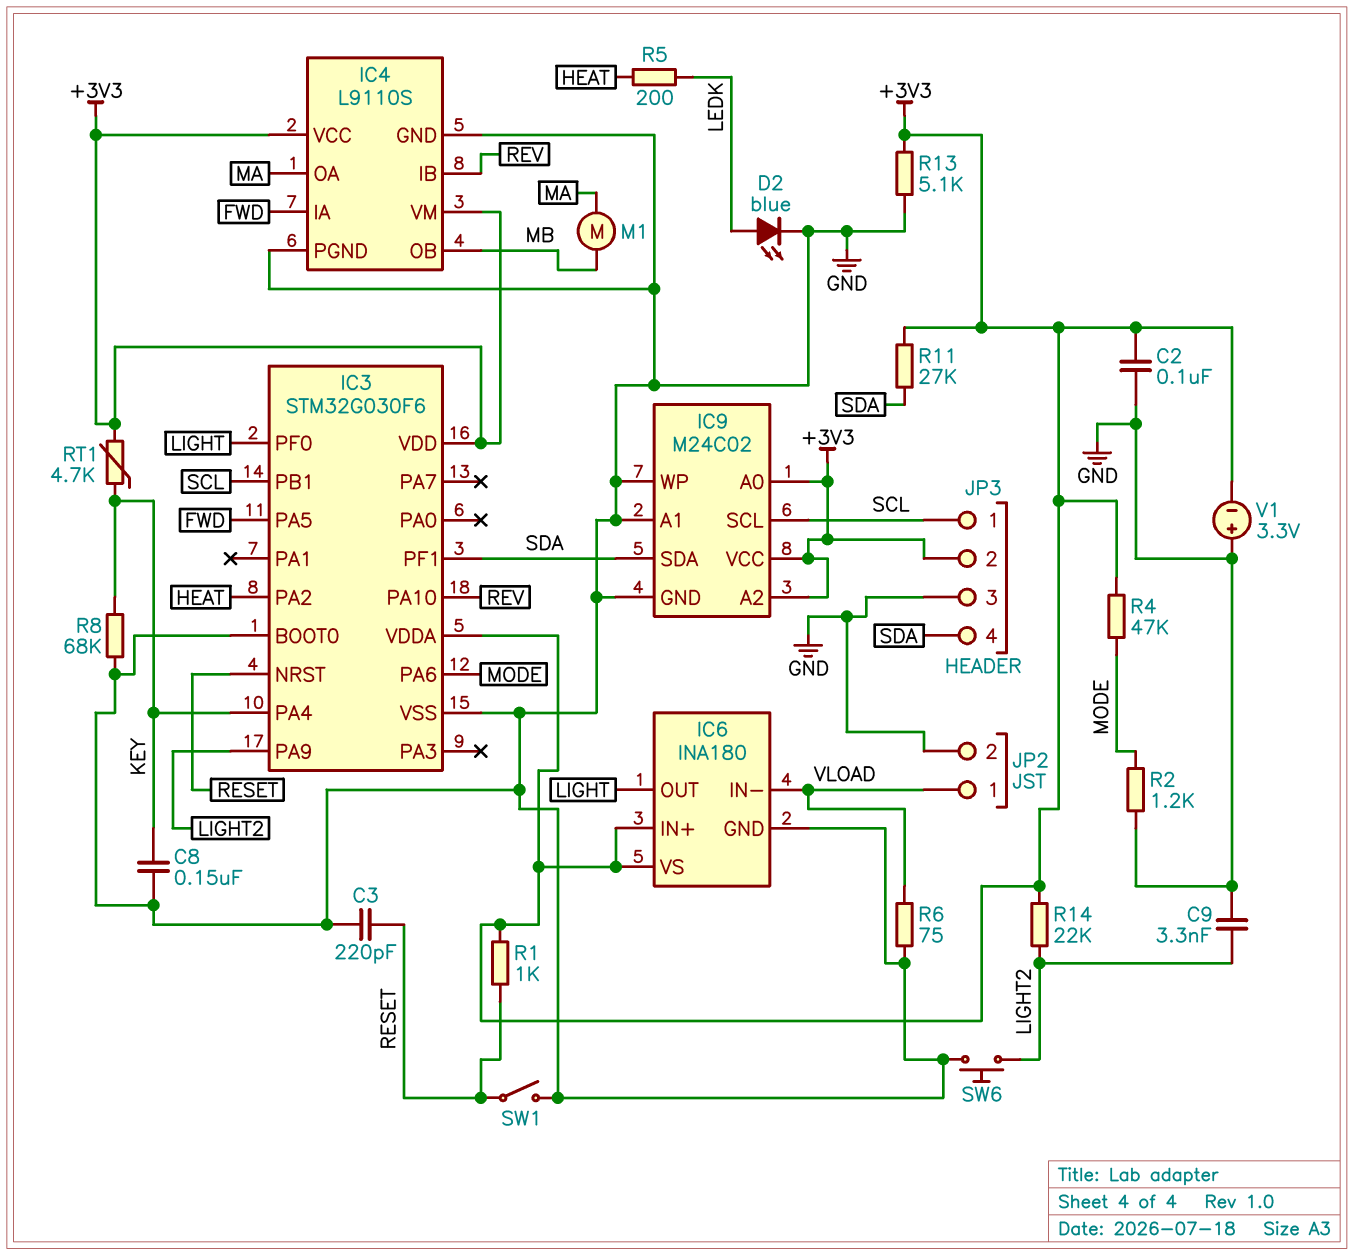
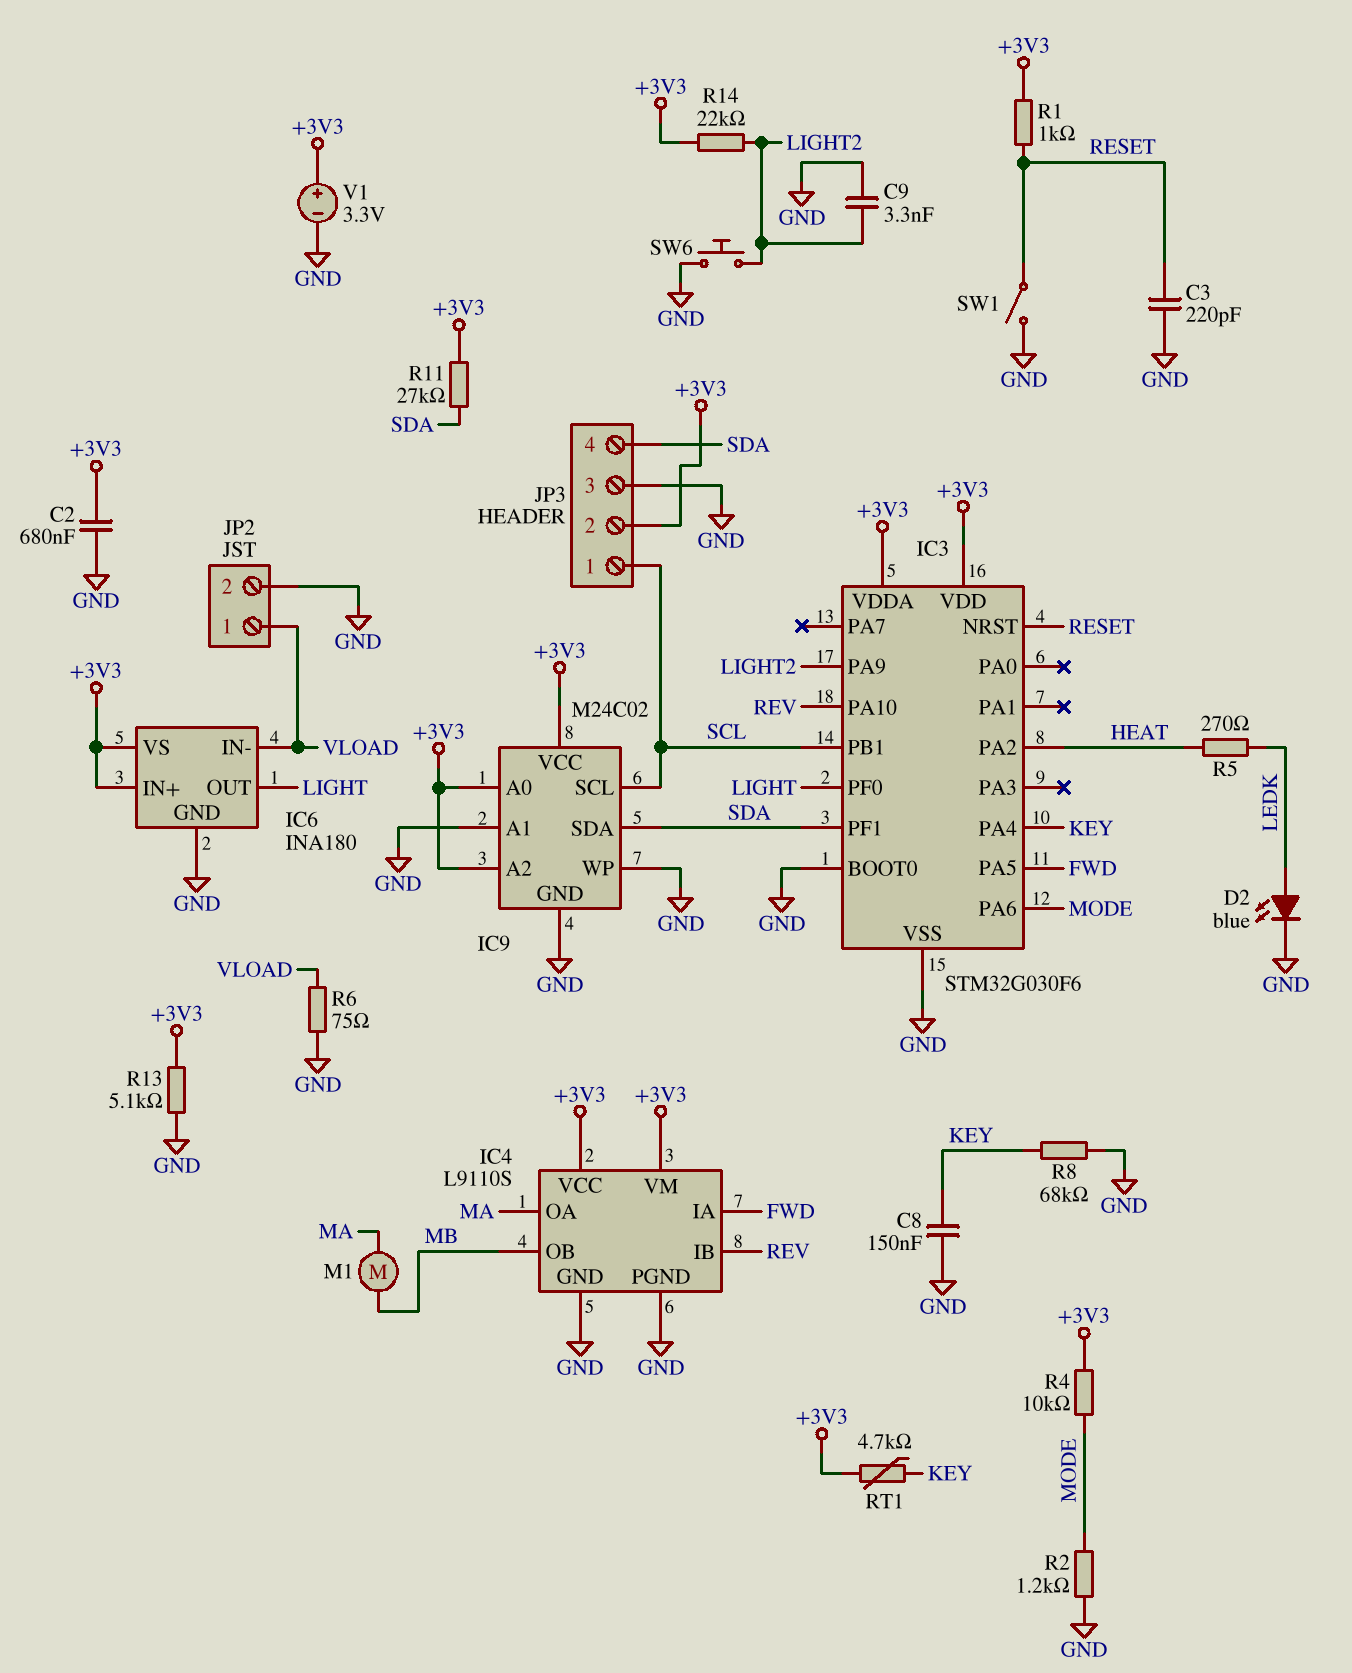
C2: 100nF (+3V3, GND) -> 680nF (+3V3, GND)
R4: 47k (+3V3, MODE) -> 10k (+3V3, MODE)
R5: 200 (HEAT, LEDK) -> 270 (HEAT, LEDK)
V1: 3.3V (plus GND, minus +3V3) -> 3.3V (plus +3V3, minus GND)

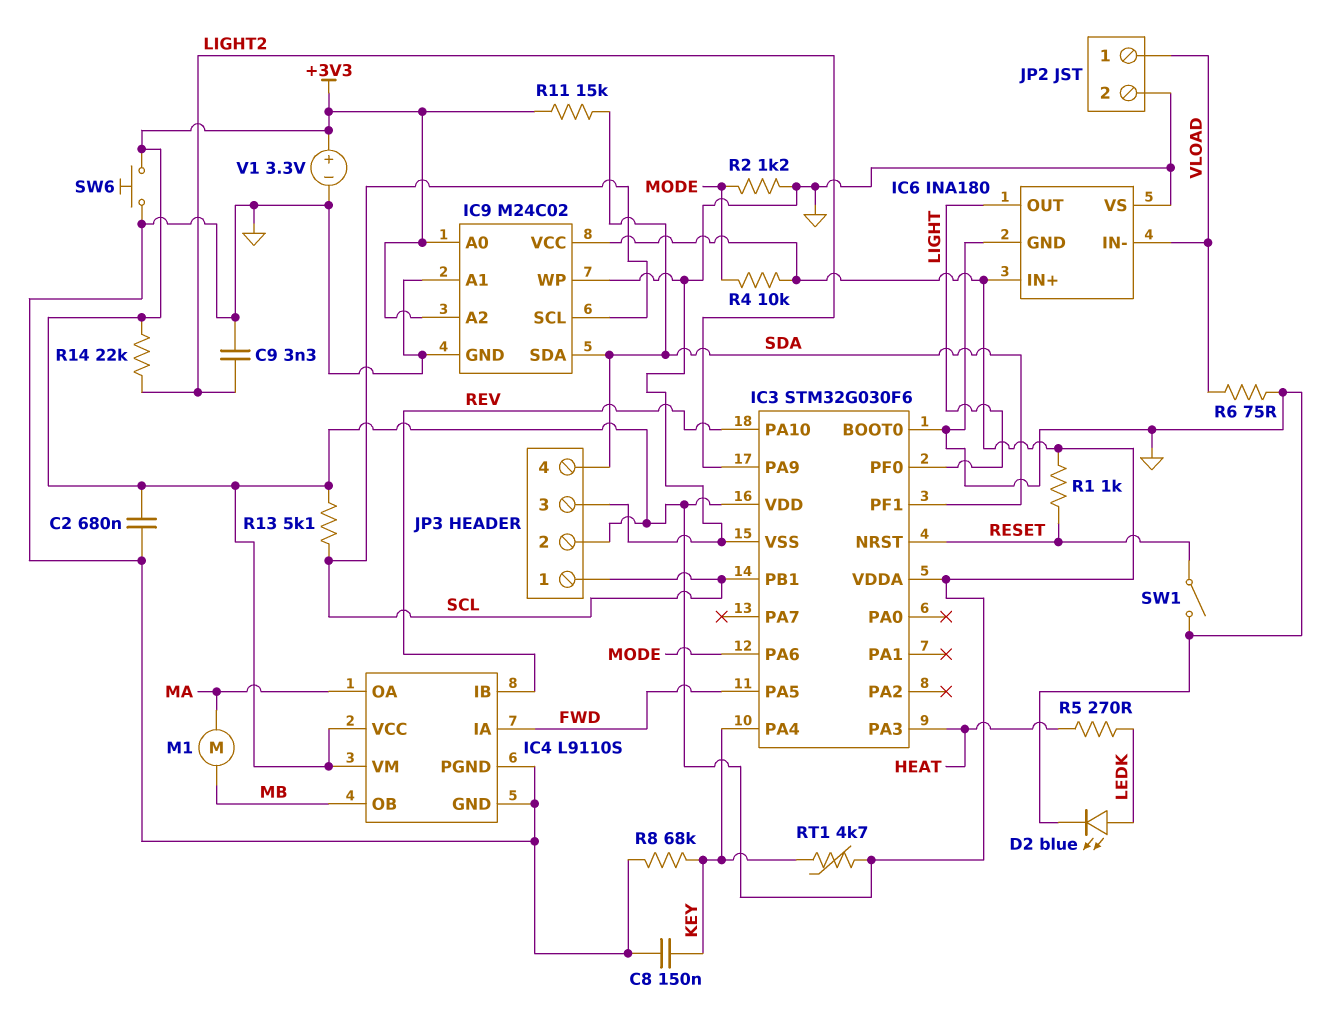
C3: 220pF (GND, RESET) -> none
IC3 pin PA2: HEAT -> none
IC3 pin PA3: none -> HEAT
IC6 pin VS: +3V3 -> GND
R11: 27k (+3V3, SDA) -> 15k (+3V3, SDA)
R13: 5.1k (+3V3, GND) -> 5.1k (+3V3, SCL)
SW6: button (GND, LIGHT2) -> button (+3V3, GND)

